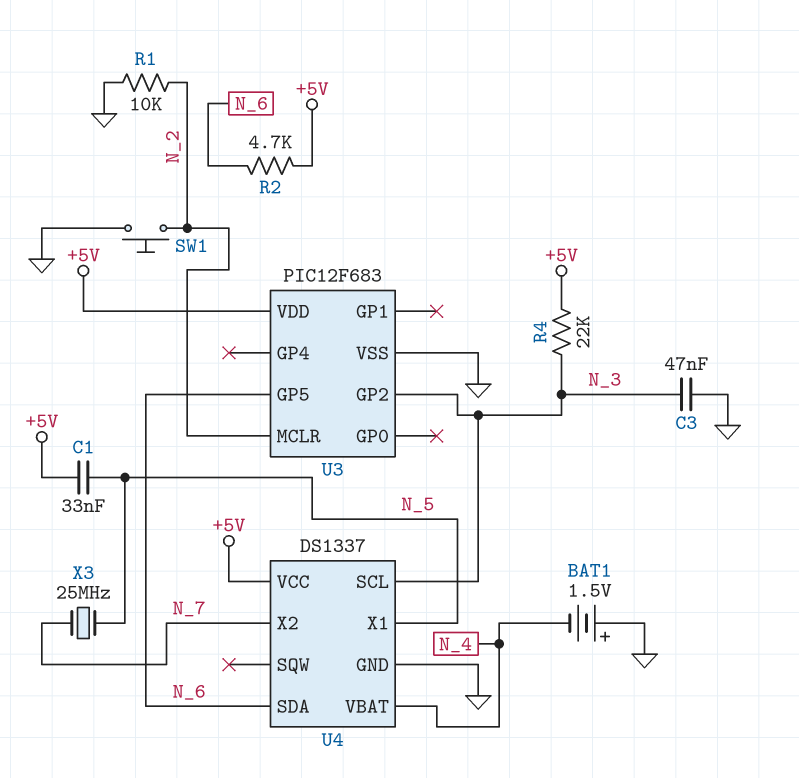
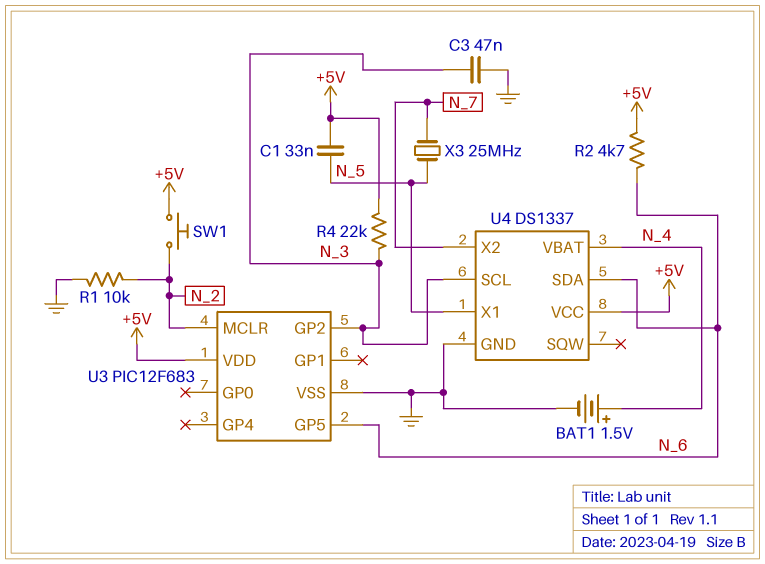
BAT1: 1.5V (plus GND, minus N_4) -> 1.5V (plus N_4, minus GND)
SW1: button (GND, N_2) -> button (+5V, N_2)

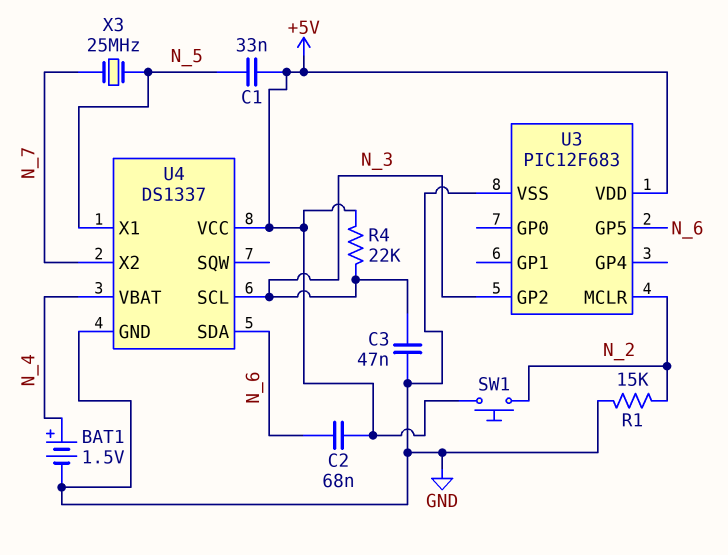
C2: none -> 68nF (+5V, N_6)
R1: 10k (GND, N_2) -> 15k (GND, N_2)
R2: 4.7k (+5V, N_6) -> none

